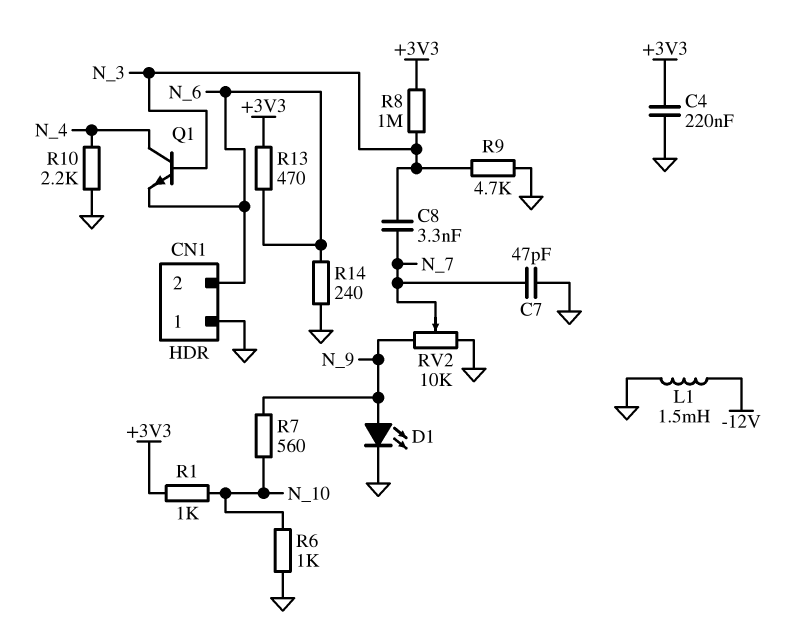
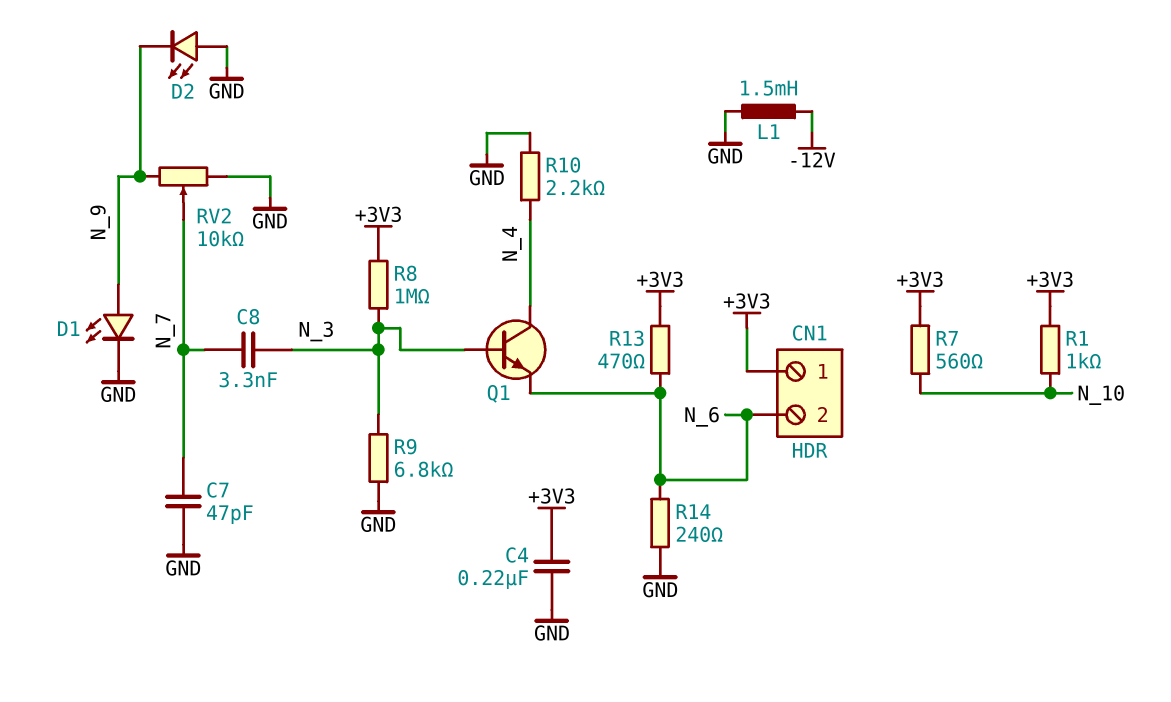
CN1 pin 1: GND -> +3V3
D2: none -> LED (A GND, K N_9)
R6: 1k (GND, N_10) -> none
R7: 560 (N_9, N_10) -> 560 (+3V3, N_10)
R9: 4.7k (GND, N_3) -> 6.8k (GND, N_3)

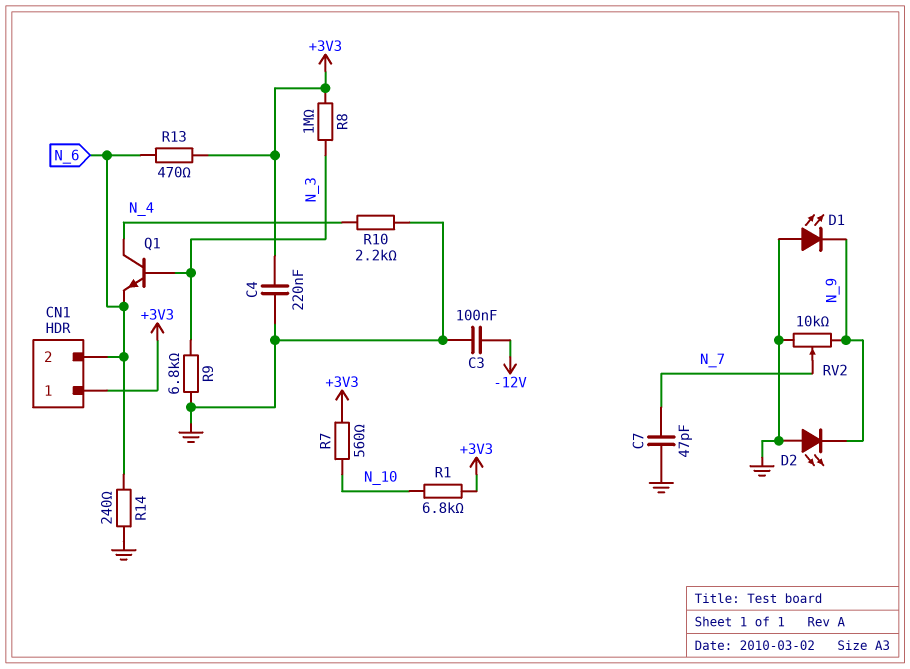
C3: none -> 100nF (-12V, GND)
C8: 3.3nF (N_3, N_7) -> none
D1: LED (A N_9, K GND) -> LED (A GND, K N_9)
L1: 1.5mH (-12V, GND) -> none
R1: 1k (+3V3, N_10) -> 6.8k (+3V3, N_10)

